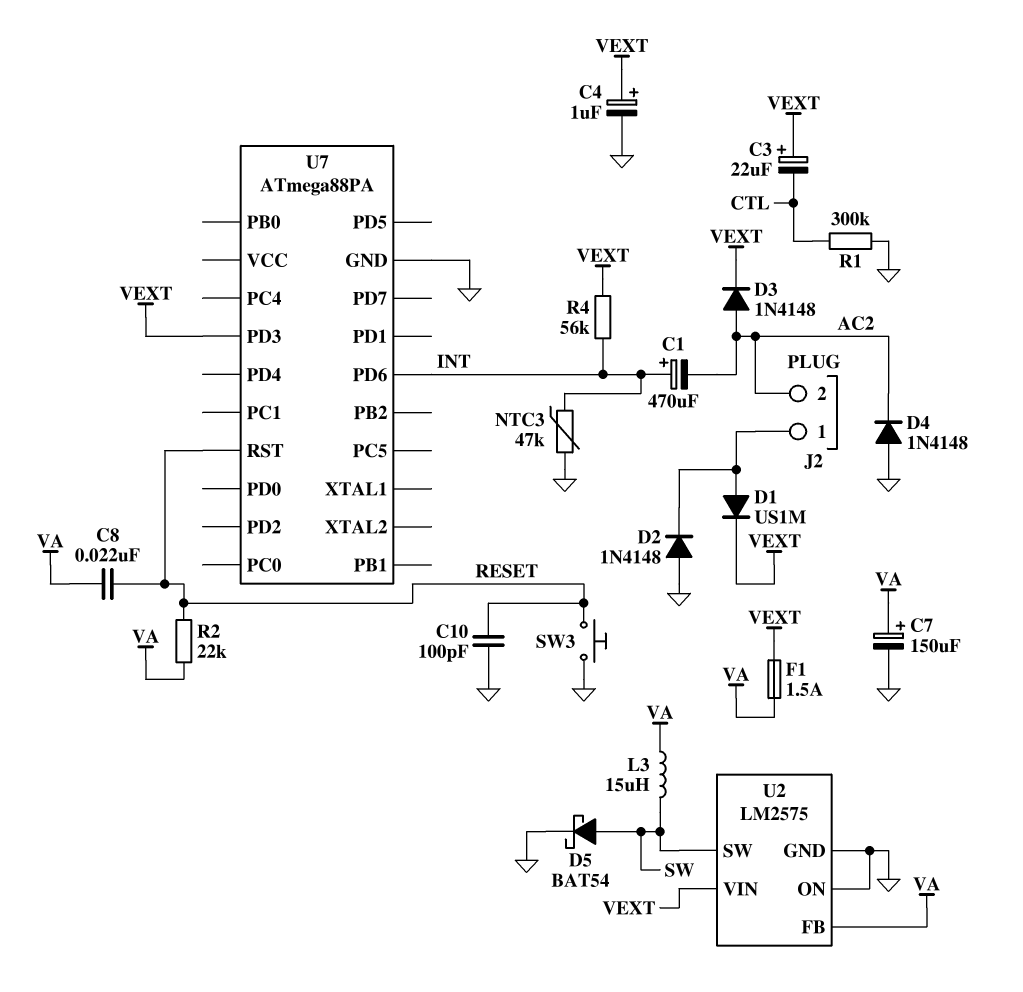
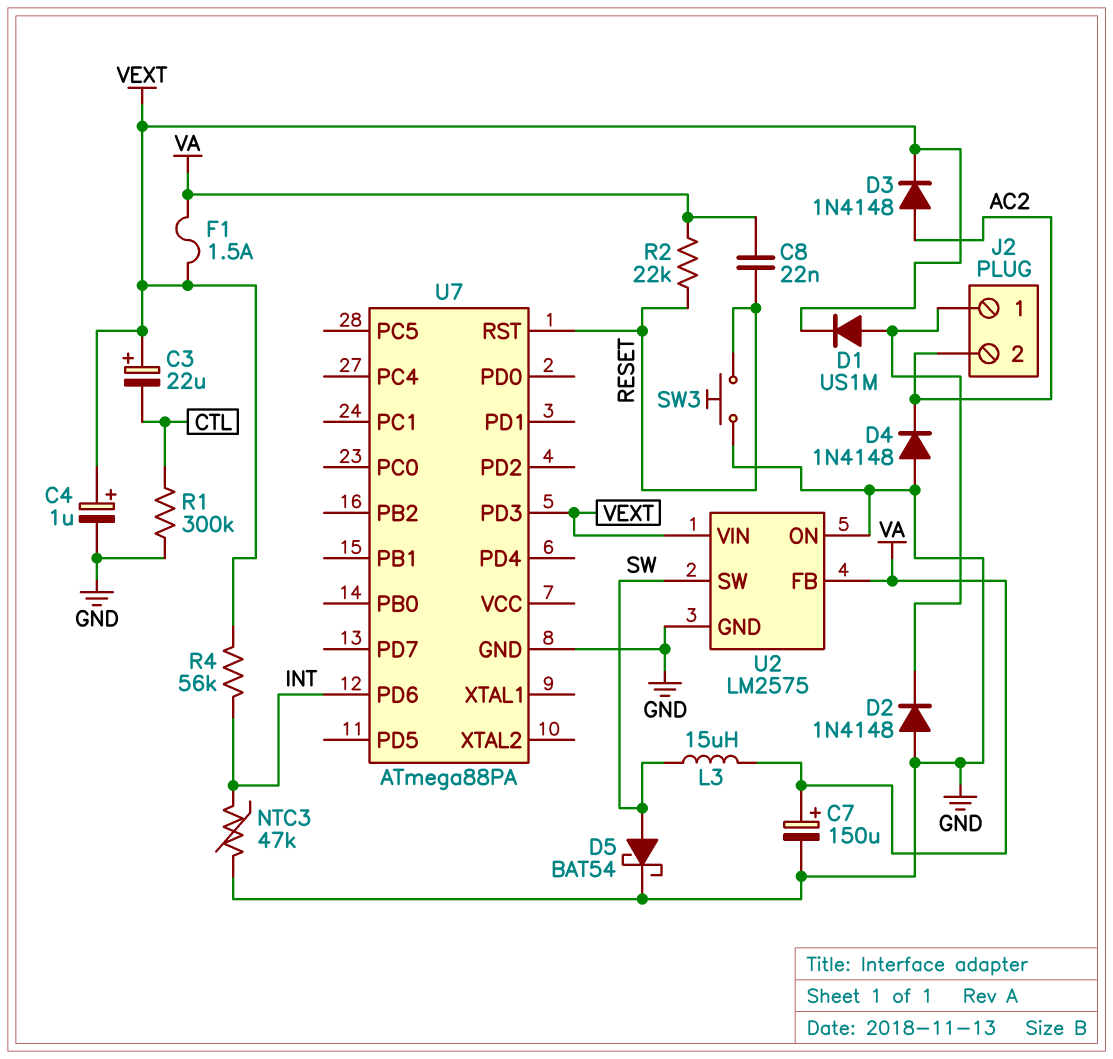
C1: 470uF (plus INT, minus AC2) -> none
C10: 100pF (GND, RESET) -> none

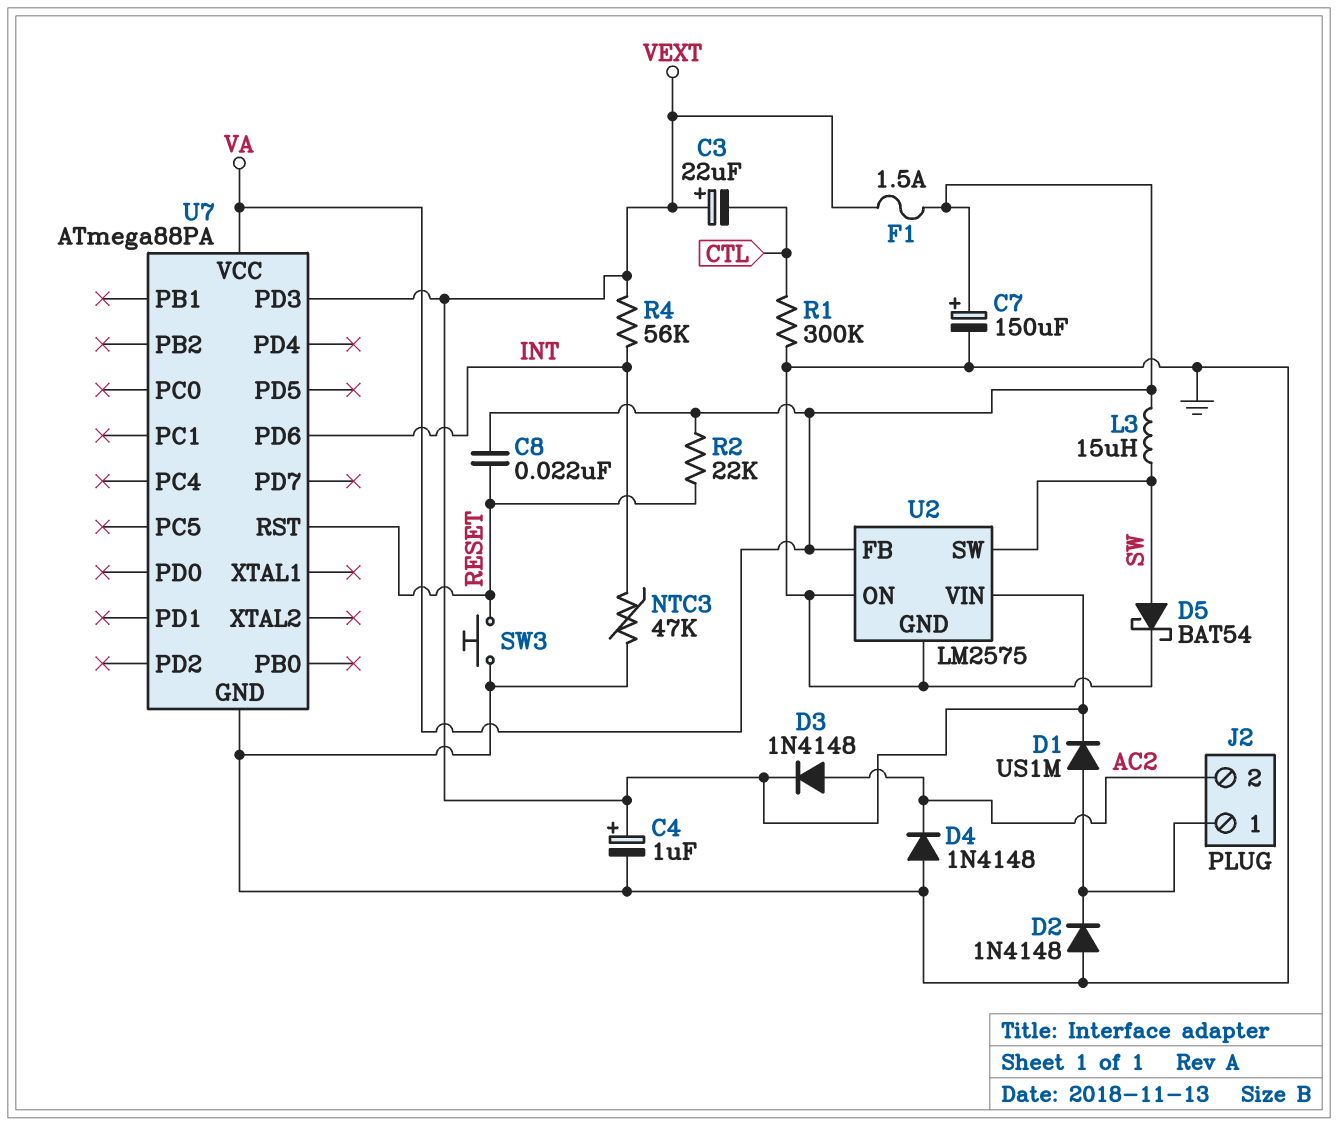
U7 pin VCC: none -> VA

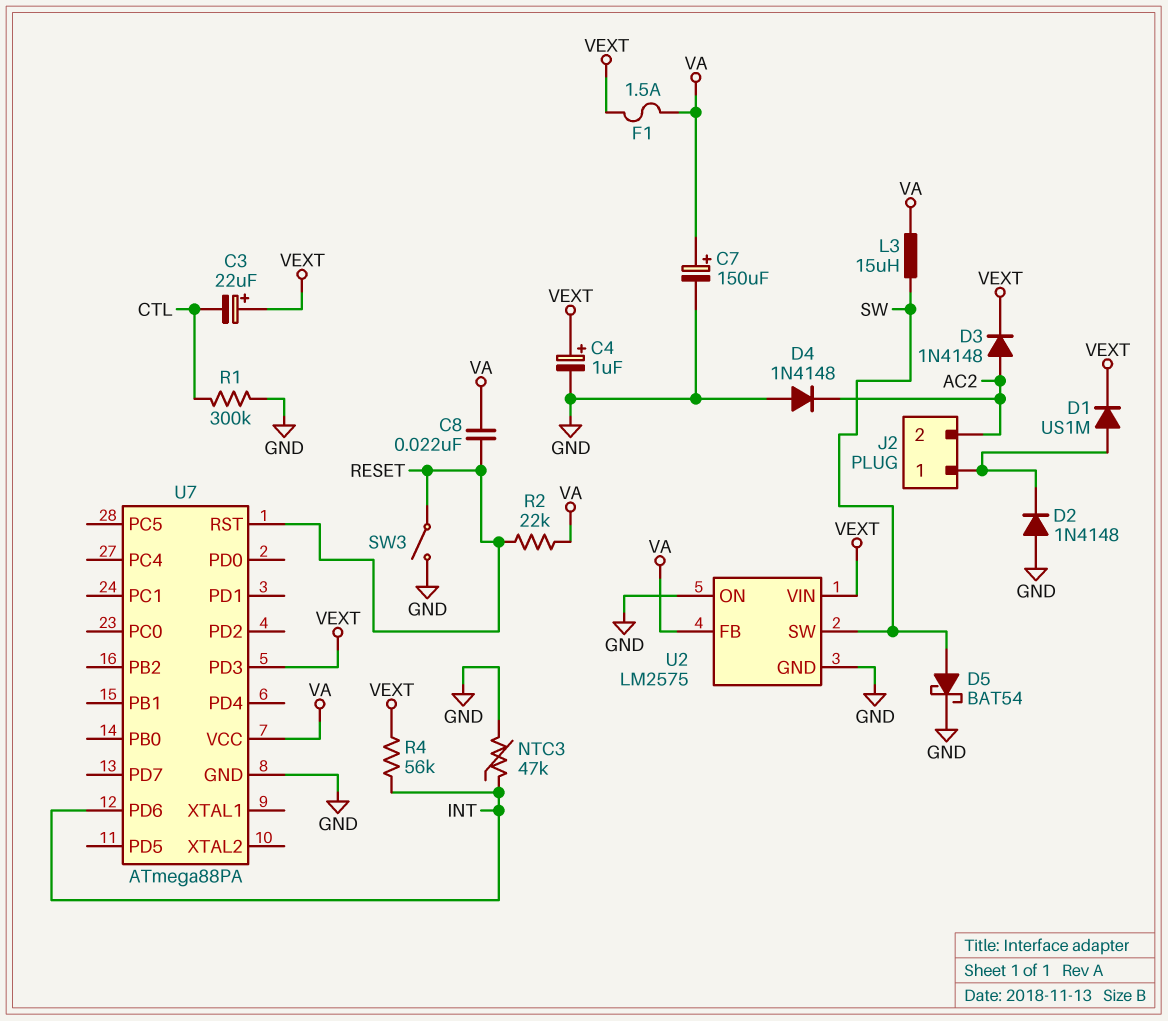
SW3: button (GND, RESET) -> switch (GND, RESET)

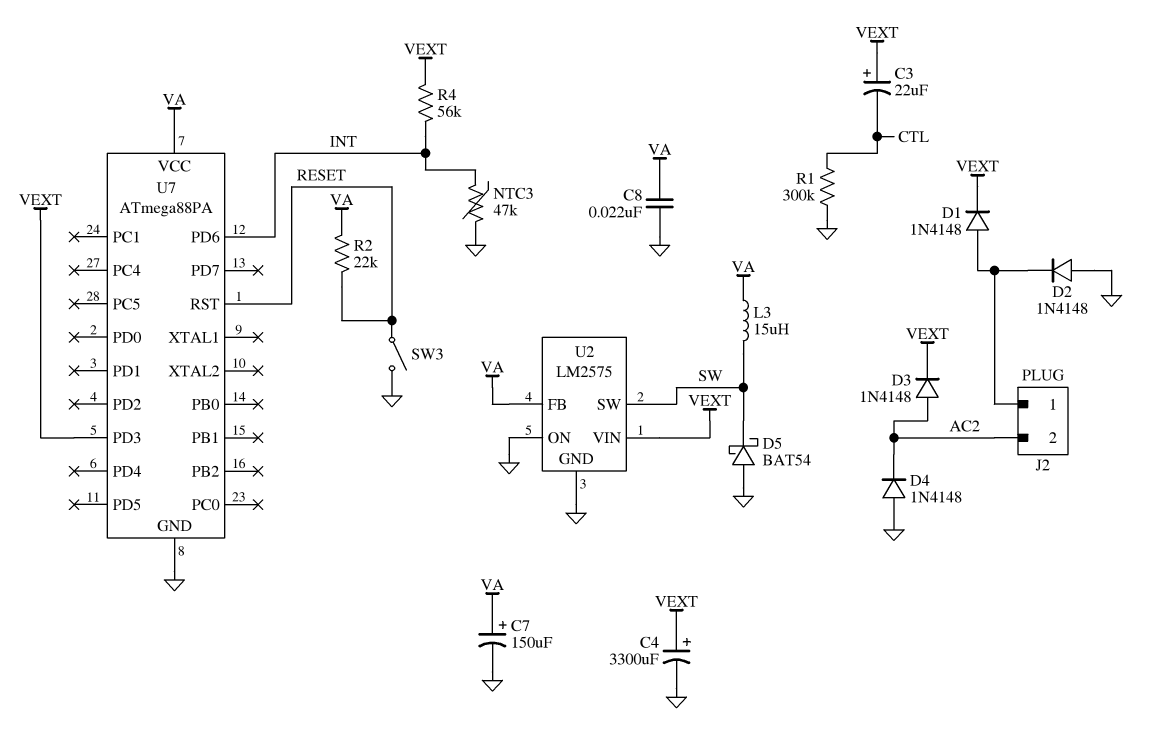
C4: 1uF (plus VEXT, minus GND) -> 3300uF (plus VEXT, minus GND)
C8: 22nF (RESET, VA) -> 22nF (GND, VA)
D1: diode US1M (A J2/1, K VEXT) -> diode 1N4148 (A J2/1, K VEXT)
D5: schottky BAT54 (A SW, K GND) -> schottky BAT54 (A GND, K SW)
F1: 1.5A (VA, VEXT) -> none

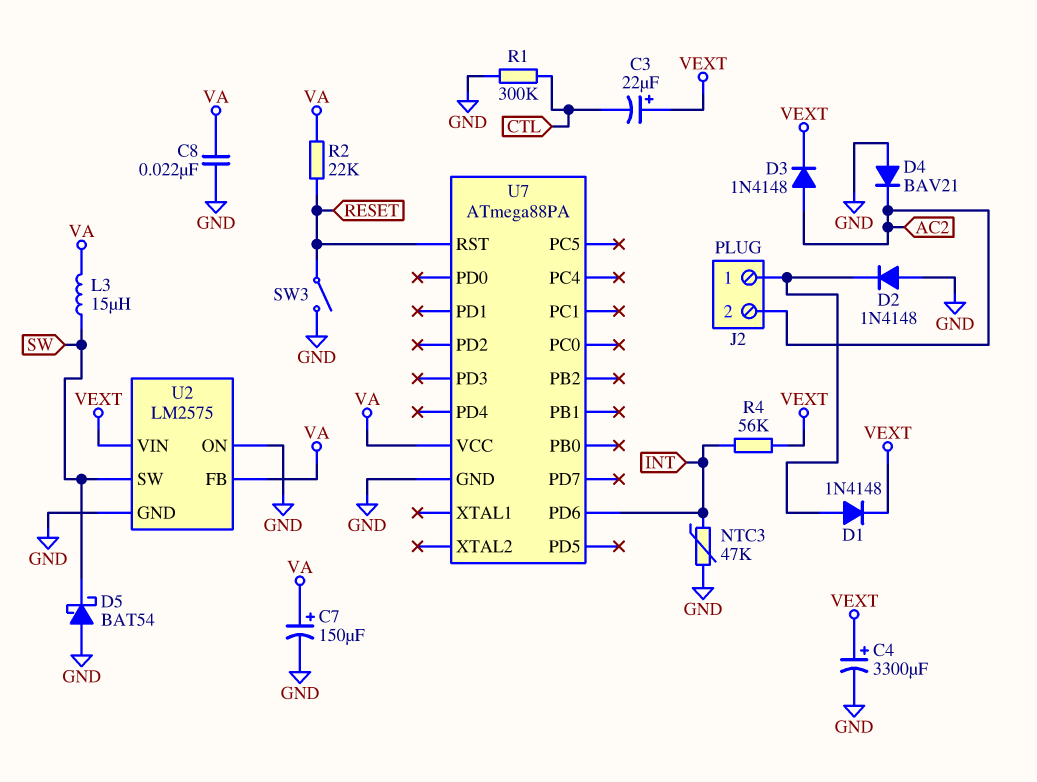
D4: diode 1N4148 (A GND, K AC2) -> diode BAV21 (A GND, K AC2)
U7 pin PD3: VEXT -> none

